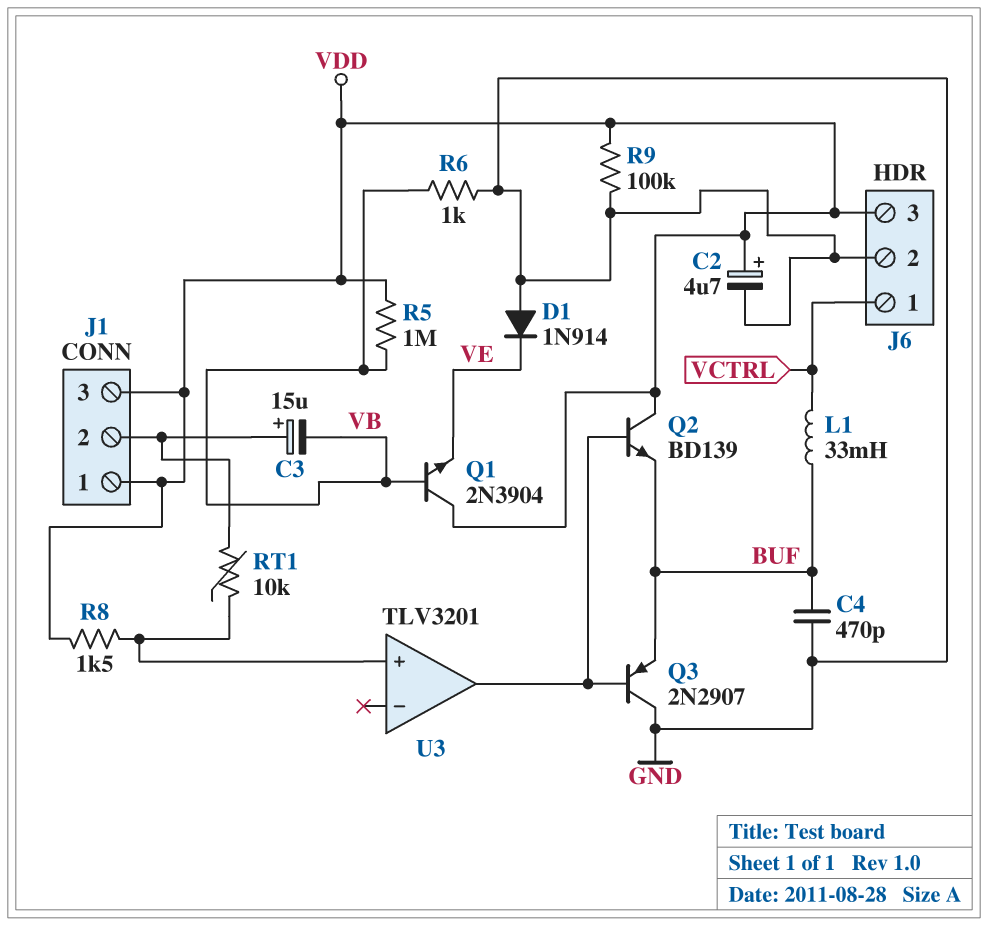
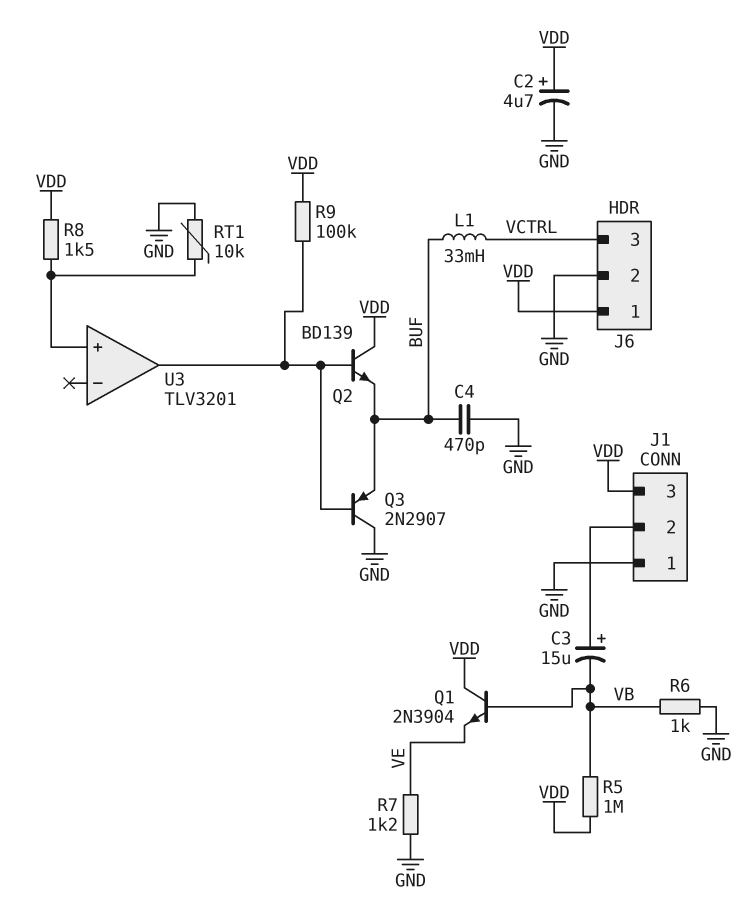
D1: diode 1N914 (A GND, K VE) -> none
J1 pin 1: VDD -> GND
J6 pin 1: VCTRL -> VDD
J6 pin 3: VDD -> VCTRL
R7: none -> 1.2k (GND, VE)
R9: 100k (GND, VDD) -> 100k (U3/out, VDD)
RT1: 10k (J1/2, U3/in+) -> 10k (GND, U3/in+)

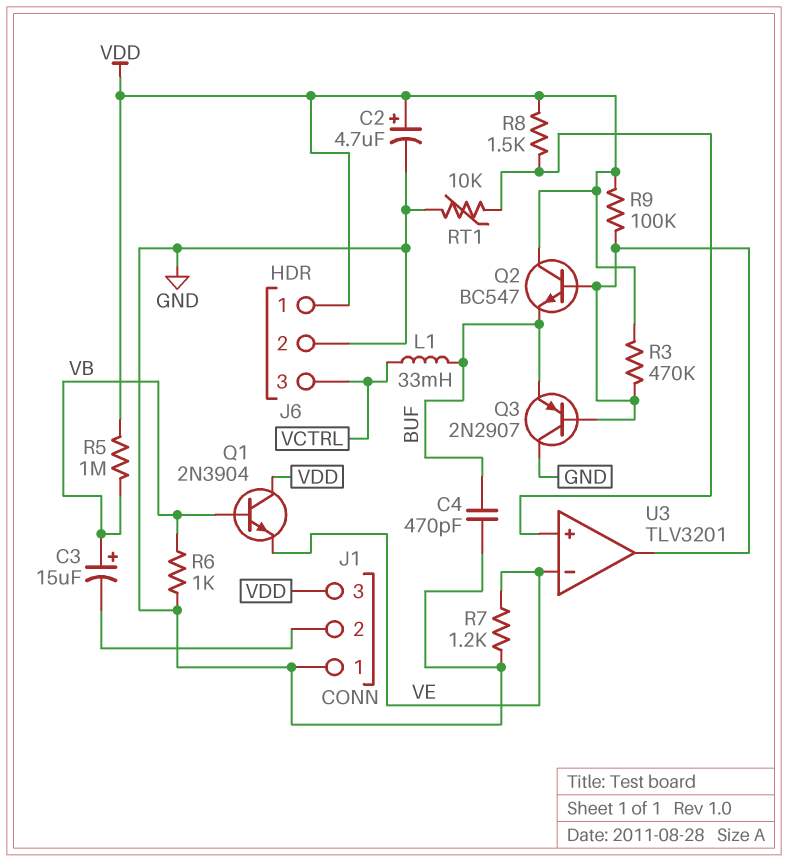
C3: 15uF (plus J1/2, minus VB) -> 15uF (plus VB, minus J1/2)
Q2: NPN BD139 (B U3/out, C VDD, E BUF) -> NPN BC547 (B U3/out, C VDD, E BUF)
R3: none -> 470k (U3/out, VDD)
U3 pin in-: none -> VE

